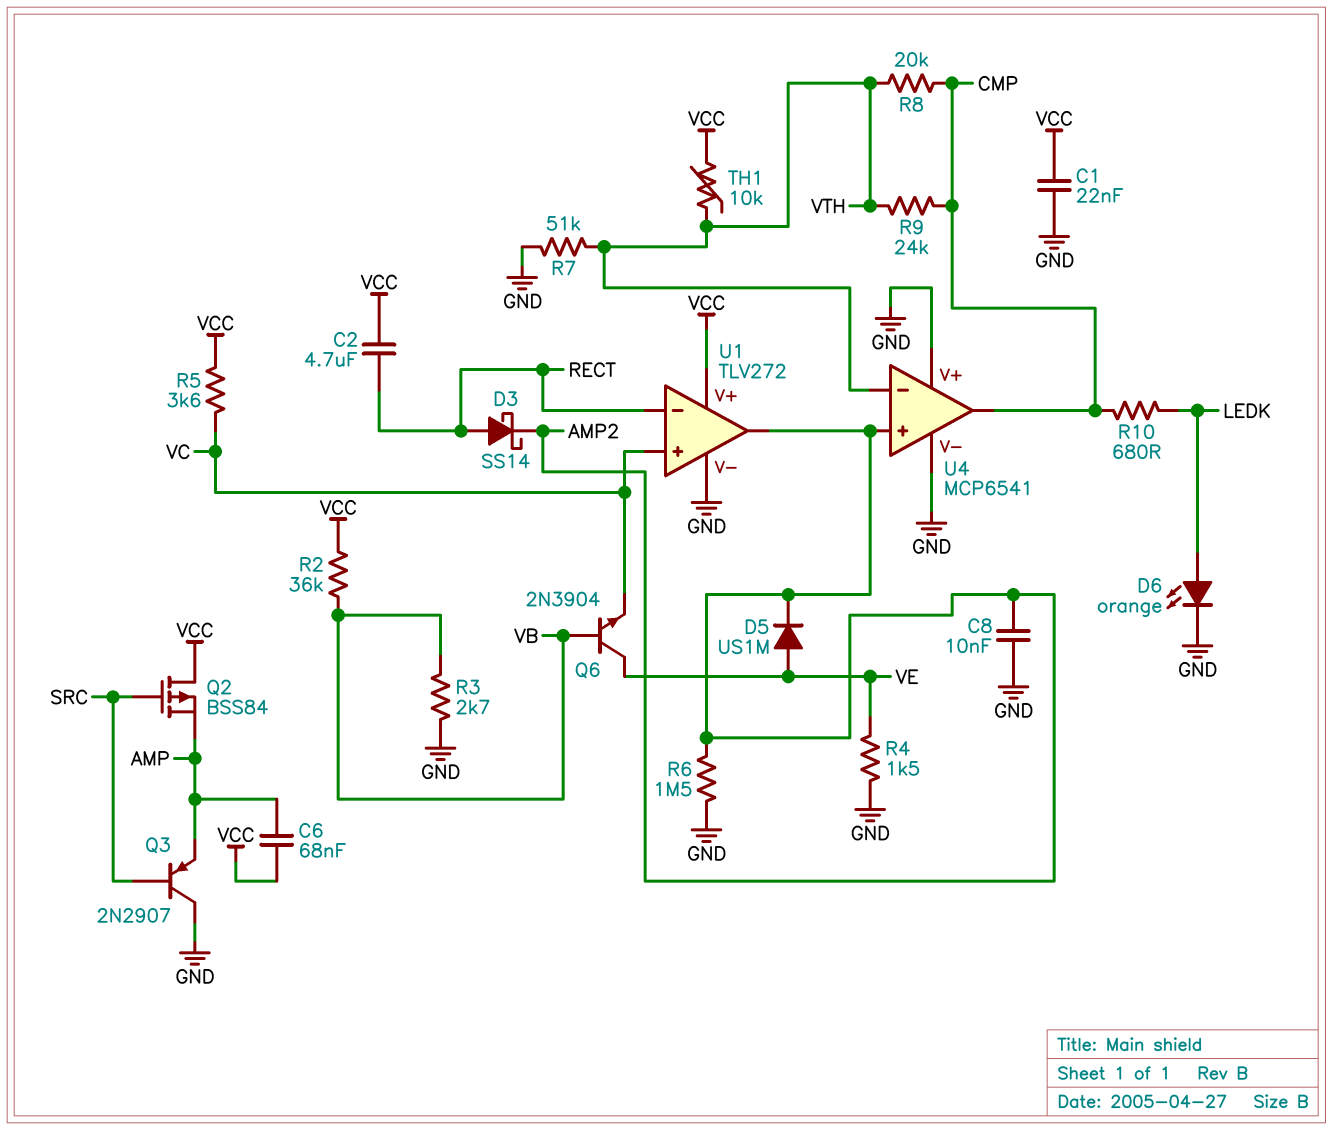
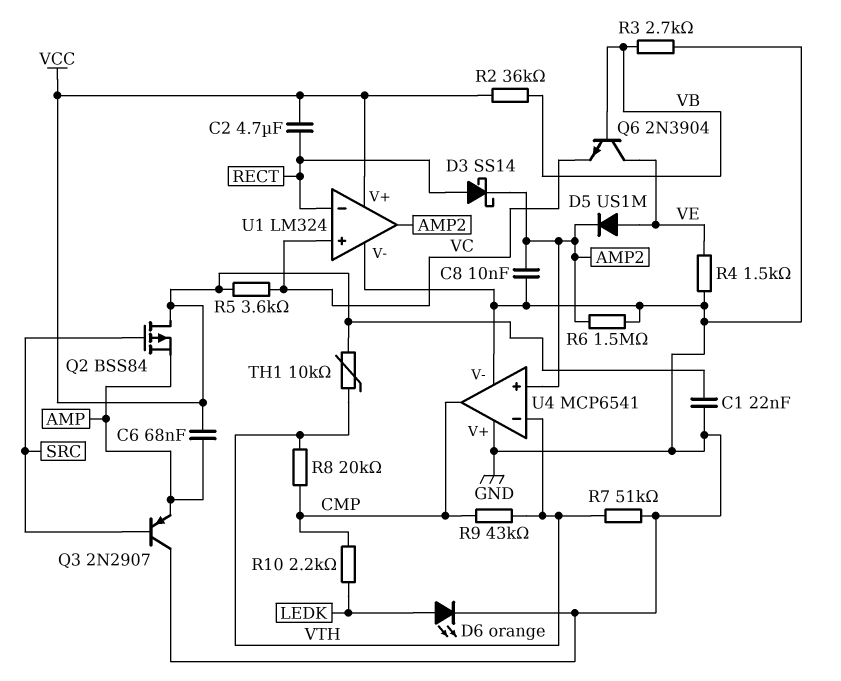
R9: 24k (CMP, VTH) -> 43k (CMP, VTH)
R10: 680 (CMP, LEDK) -> 2.2k (CMP, LEDK)
U1: TLV272 -> LM324

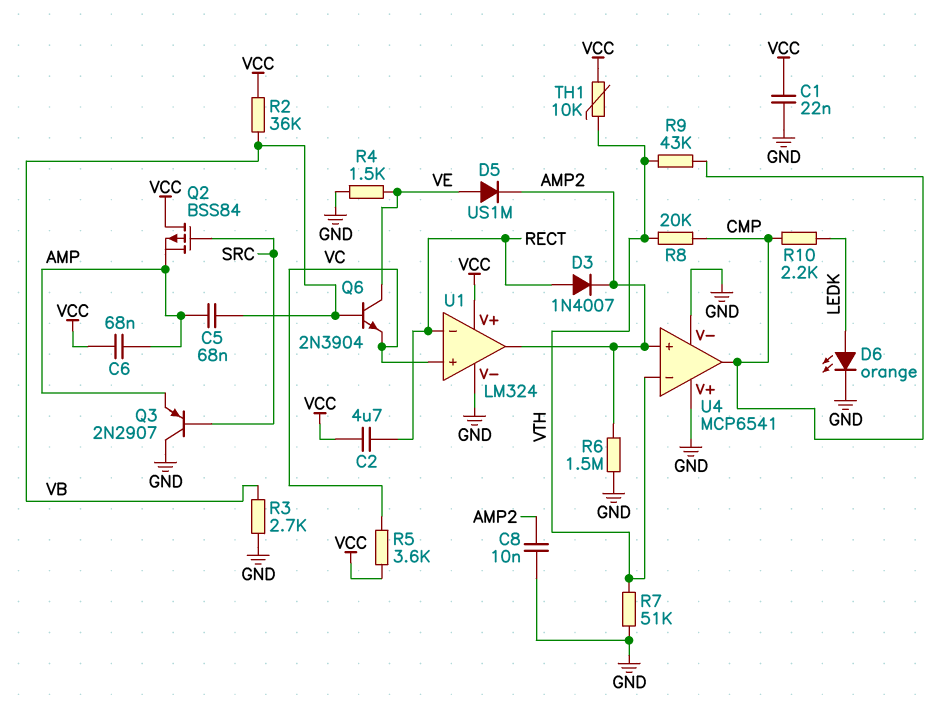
C5: none -> 68nF (AMP, VB)
D3: schottky SS14 (A RECT, K AMP2) -> diode 1N4007 (A RECT, K AMP2)

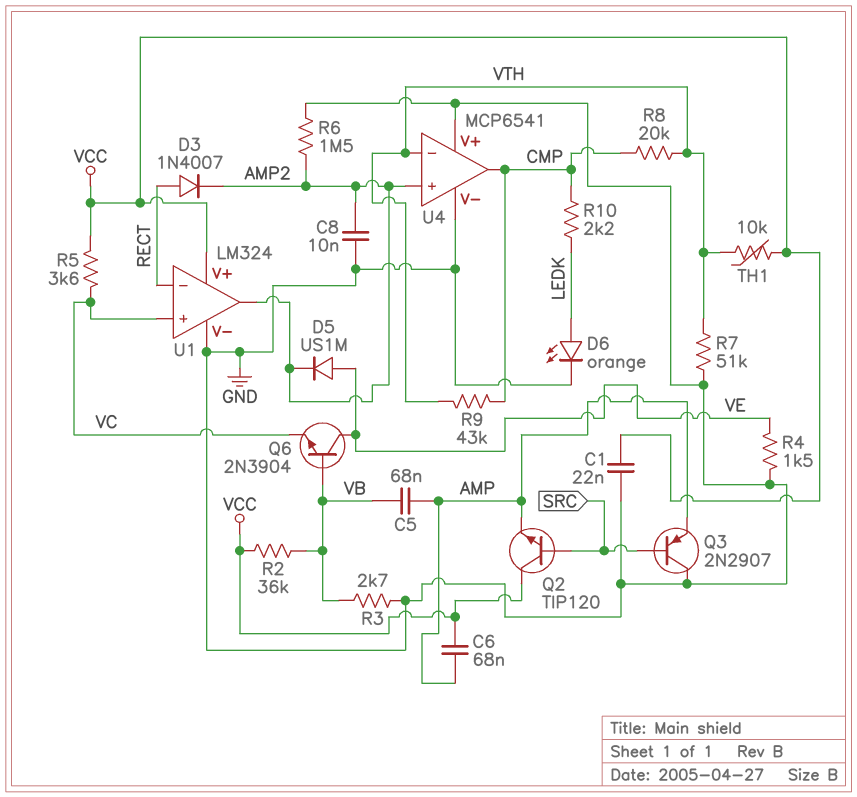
C2: 4.7uF (RECT, VCC) -> none
Q2: PMOS BSS84 (G SRC, D VCC, S AMP) -> NPN TIP120 (B SRC, C VCC, E AMP)

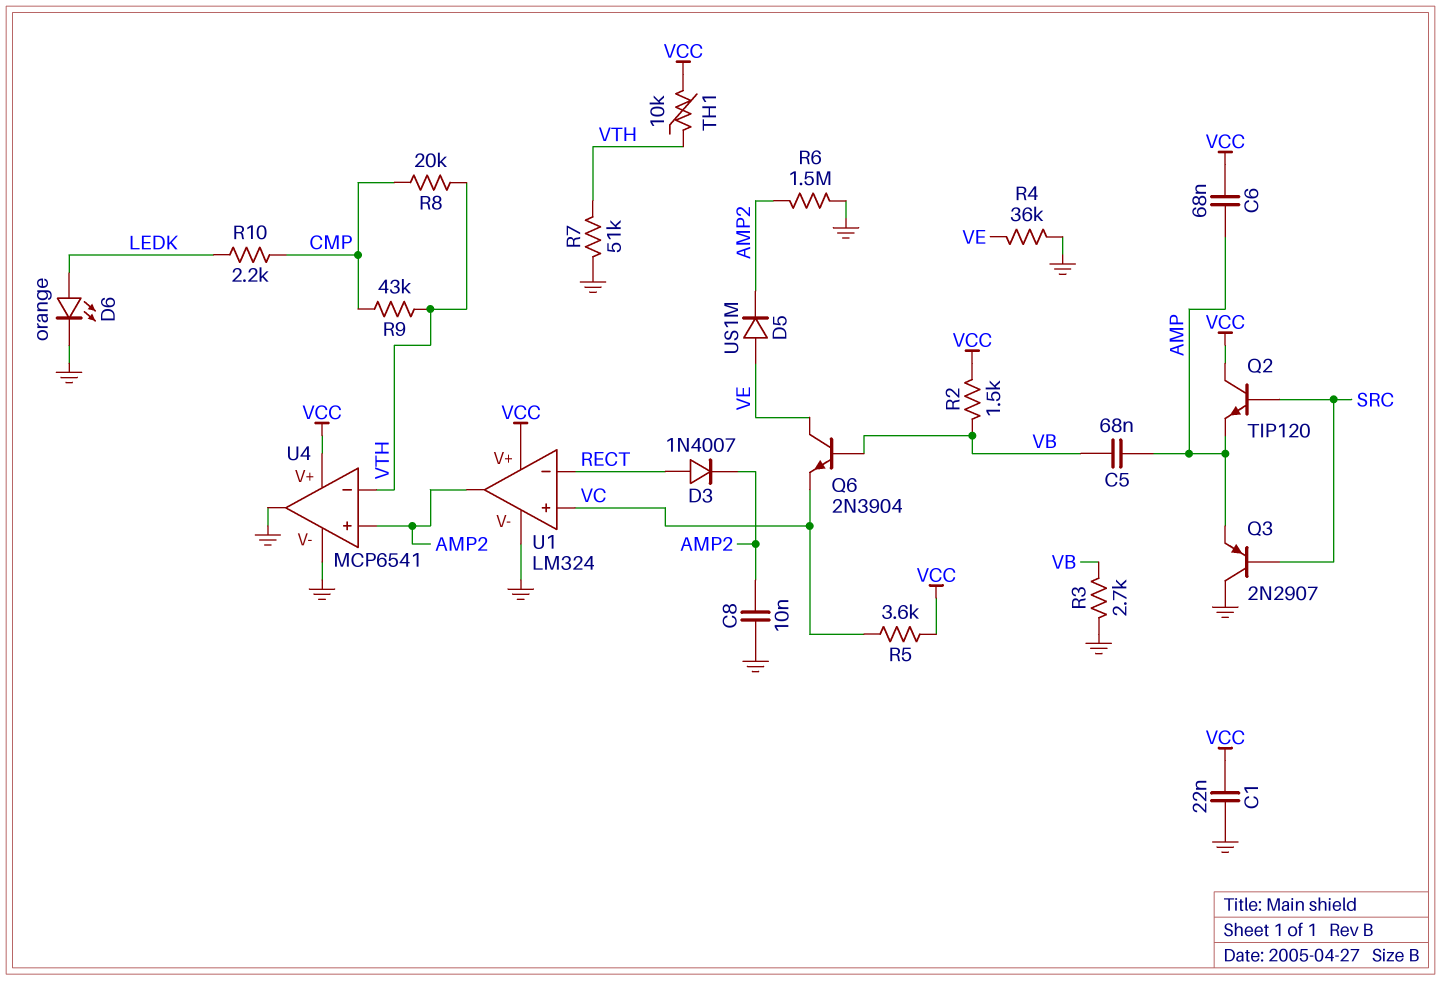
R2: 36k (VB, VCC) -> 1.5k (VB, VCC)
R4: 1.5k (GND, VE) -> 36k (GND, VE)
U4 pin V+: GND -> VCC
U4 pin out: CMP -> GND

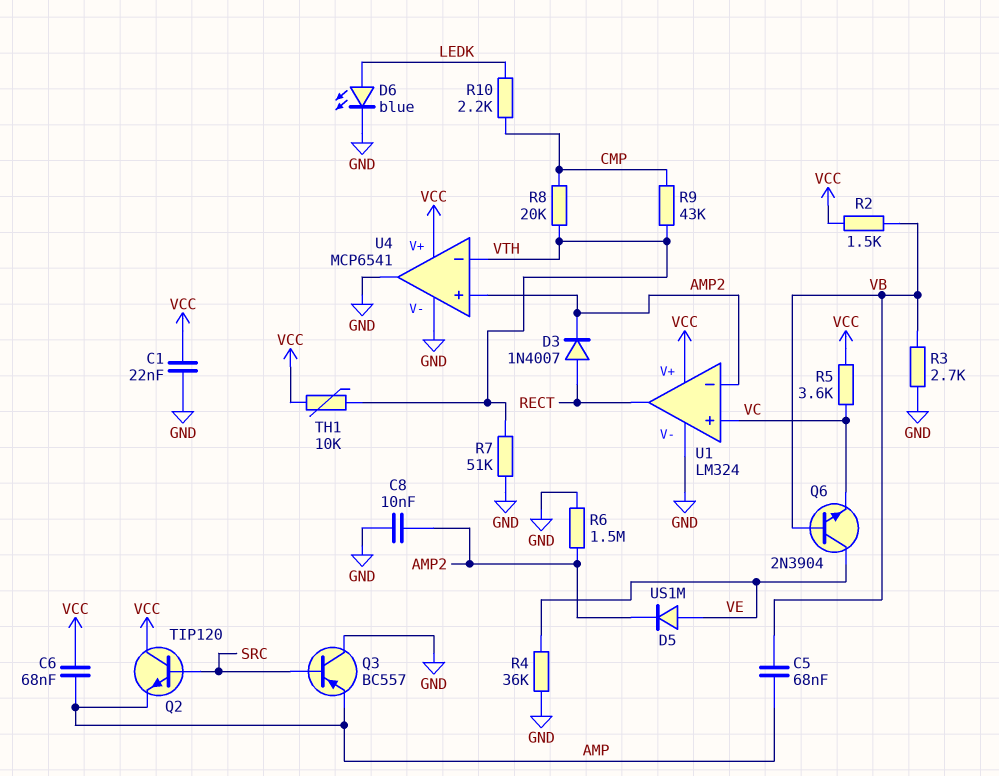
D6: LED orange (A LEDK, K GND) -> LED blue (A LEDK, K GND)
Q3: PNP 2N2907 (B SRC, C GND, E AMP) -> PNP BC557 (B SRC, C GND, E AMP)
U1 pin in-: RECT -> AMP2
U1 pin out: AMP2 -> RECT

